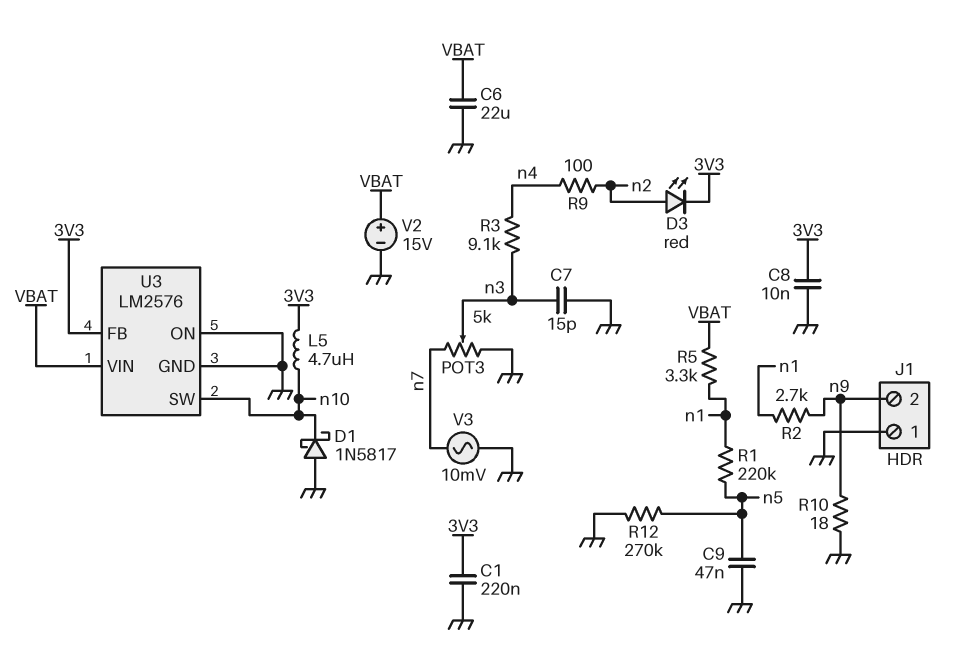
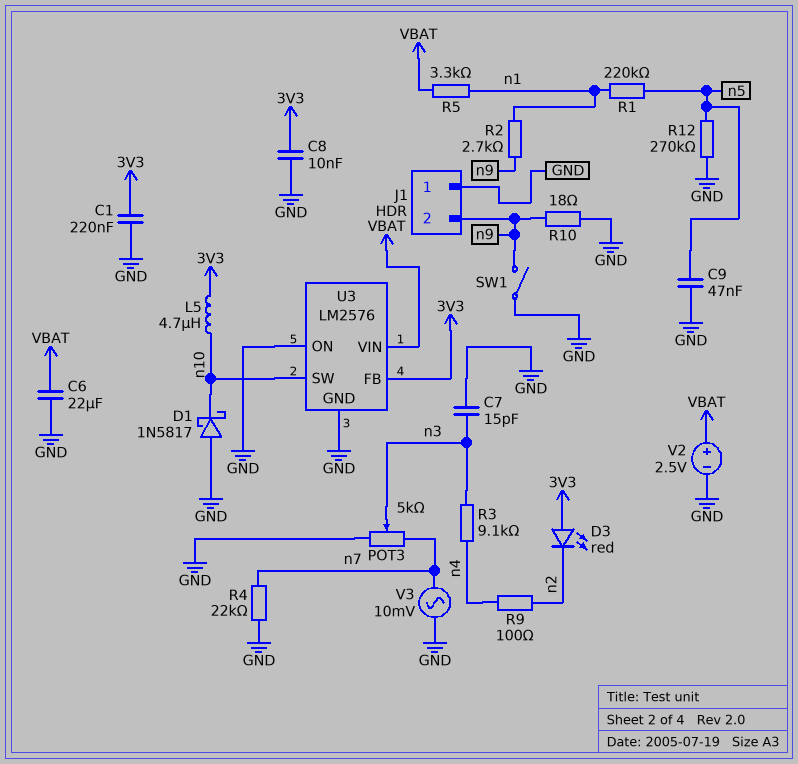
D3: LED red (A n2, K 3V3) -> LED red (A 3V3, K n2)
R4: none -> 22k (GND, n7)
SW1: none -> switch (GND, n9)
V2: 15V (plus VBAT, minus GND) -> 2.5V (plus VBAT, minus GND)

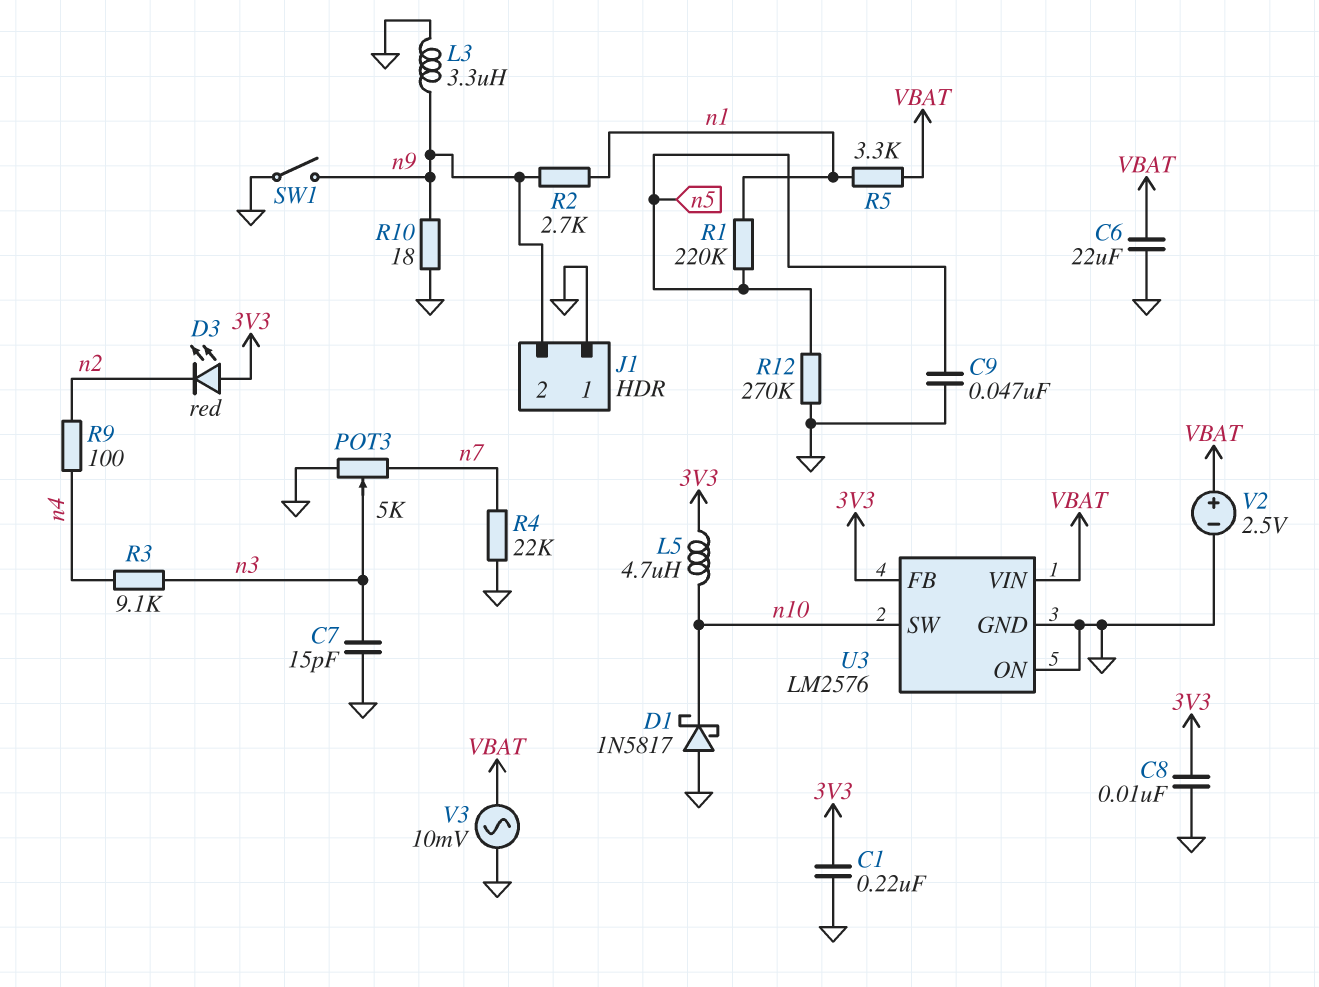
L3: none -> 3.3uH (GND, n9)
V3: AC 10mV (GND, n7) -> AC 10mV (GND, VBAT)

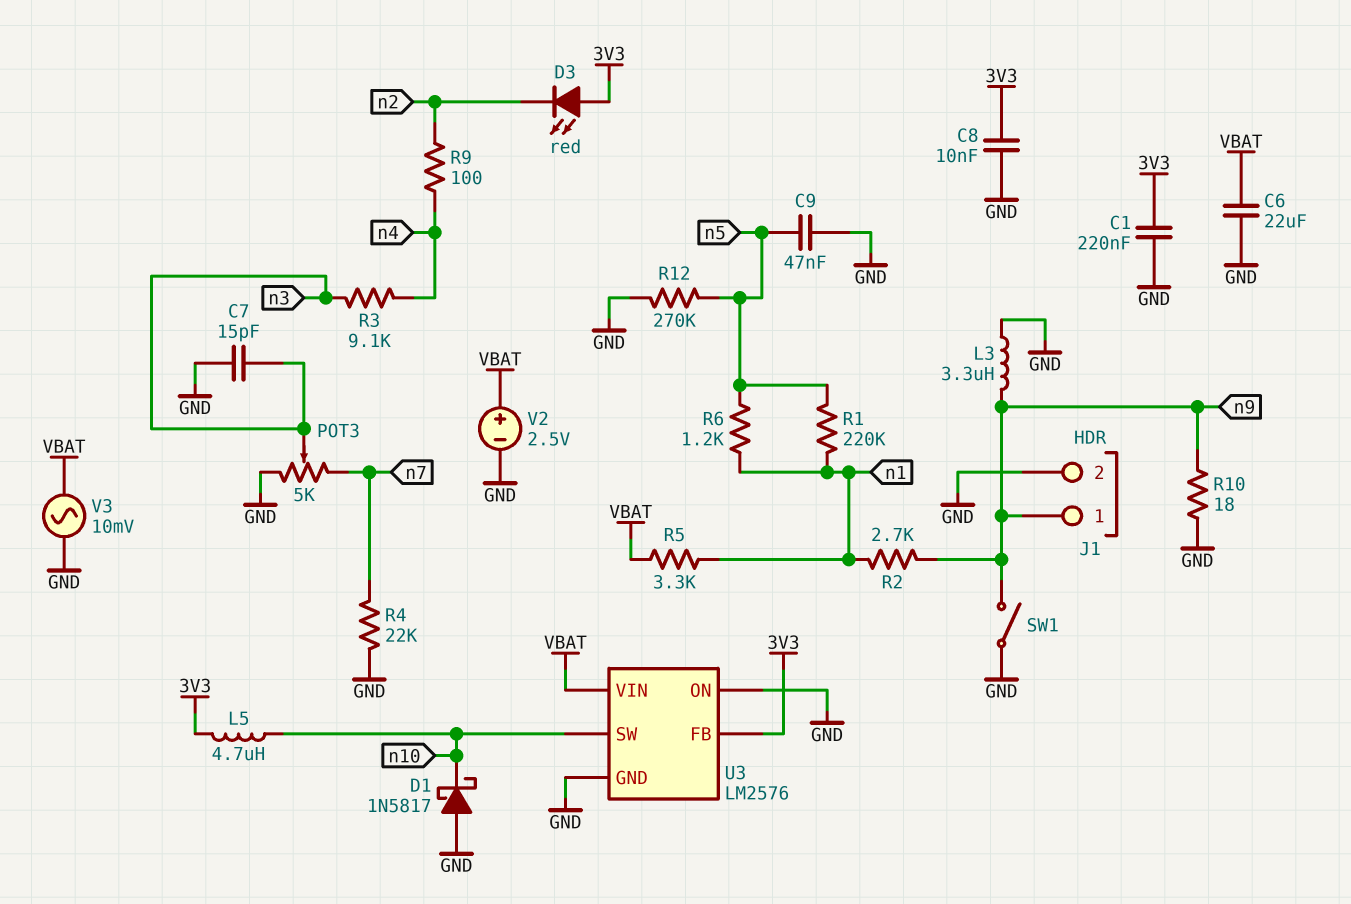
J1 pin 1: GND -> n9
J1 pin 2: n9 -> GND
R6: none -> 1.2k (n1, n5)

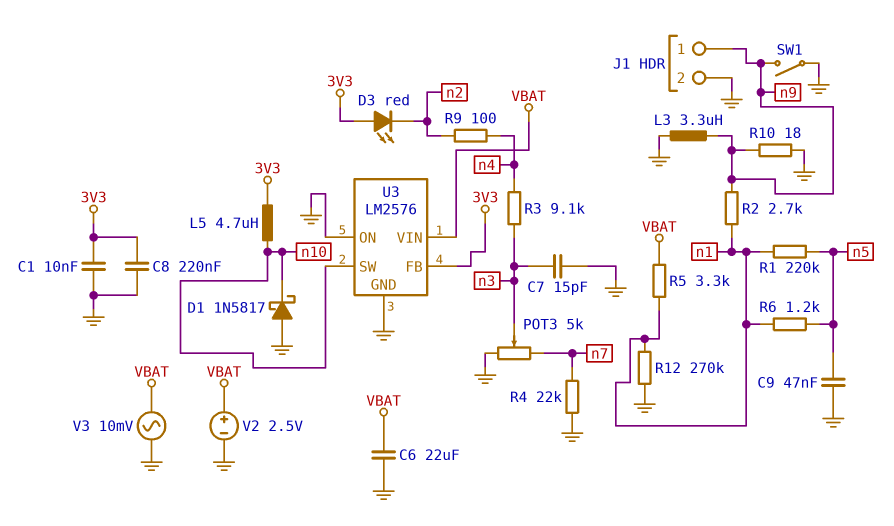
C1: 220nF (3V3, GND) -> 10nF (3V3, GND)
C8: 10nF (3V3, GND) -> 220nF (3V3, GND)
R12: 270k (GND, n5) -> 270k (GND, n1)

